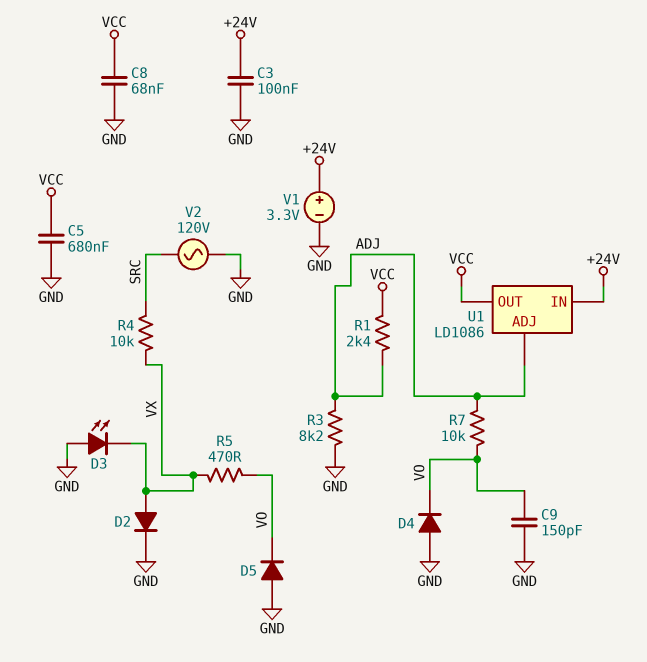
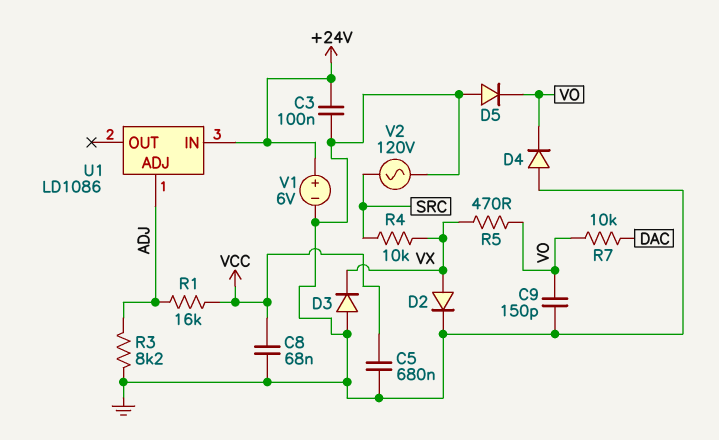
D3: LED (A GND, K VX) -> diode (A GND, K VX)
R1: 2.4k (ADJ, VCC) -> 16k (ADJ, VCC)
R7: 10k (ADJ, VO) -> 10k (DAC, VO)
U1 pin OUT: VCC -> none
V1: 3.3V (plus +24V, minus GND) -> 6V (plus +24V, minus GND)

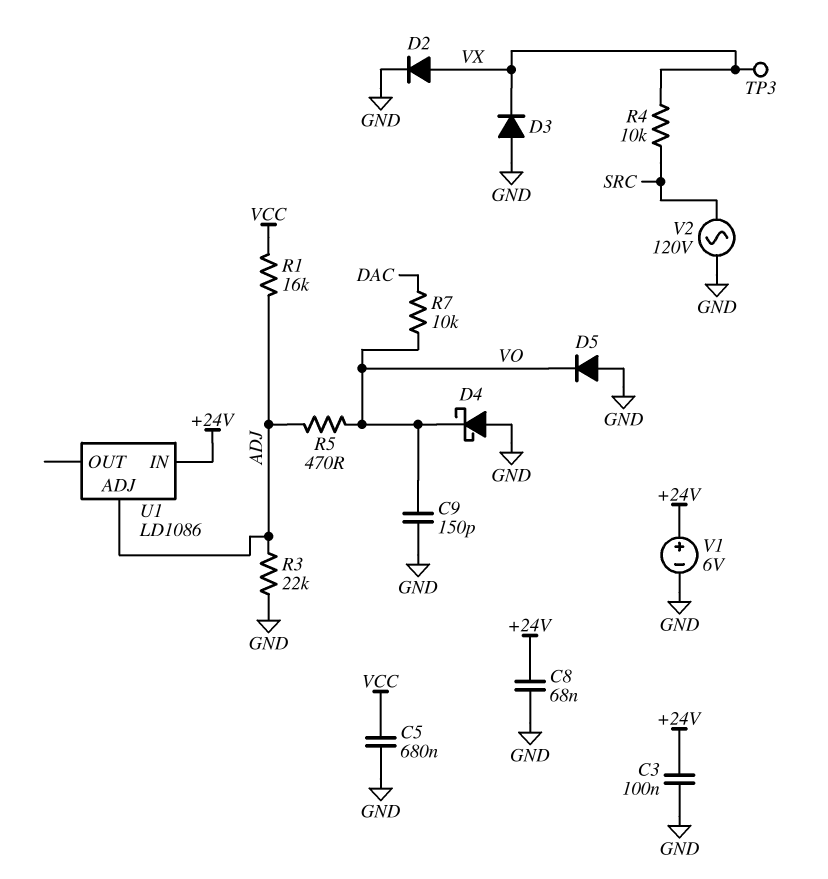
C8: 68nF (GND, VCC) -> 68nF (+24V, GND)
D4: diode (A GND, K VO) -> schottky (A GND, K VO)
R3: 8.2k (ADJ, GND) -> 22k (ADJ, GND)
R5: 470 (VO, VX) -> 470 (ADJ, VO)
TP3: none -> test point (VX)

